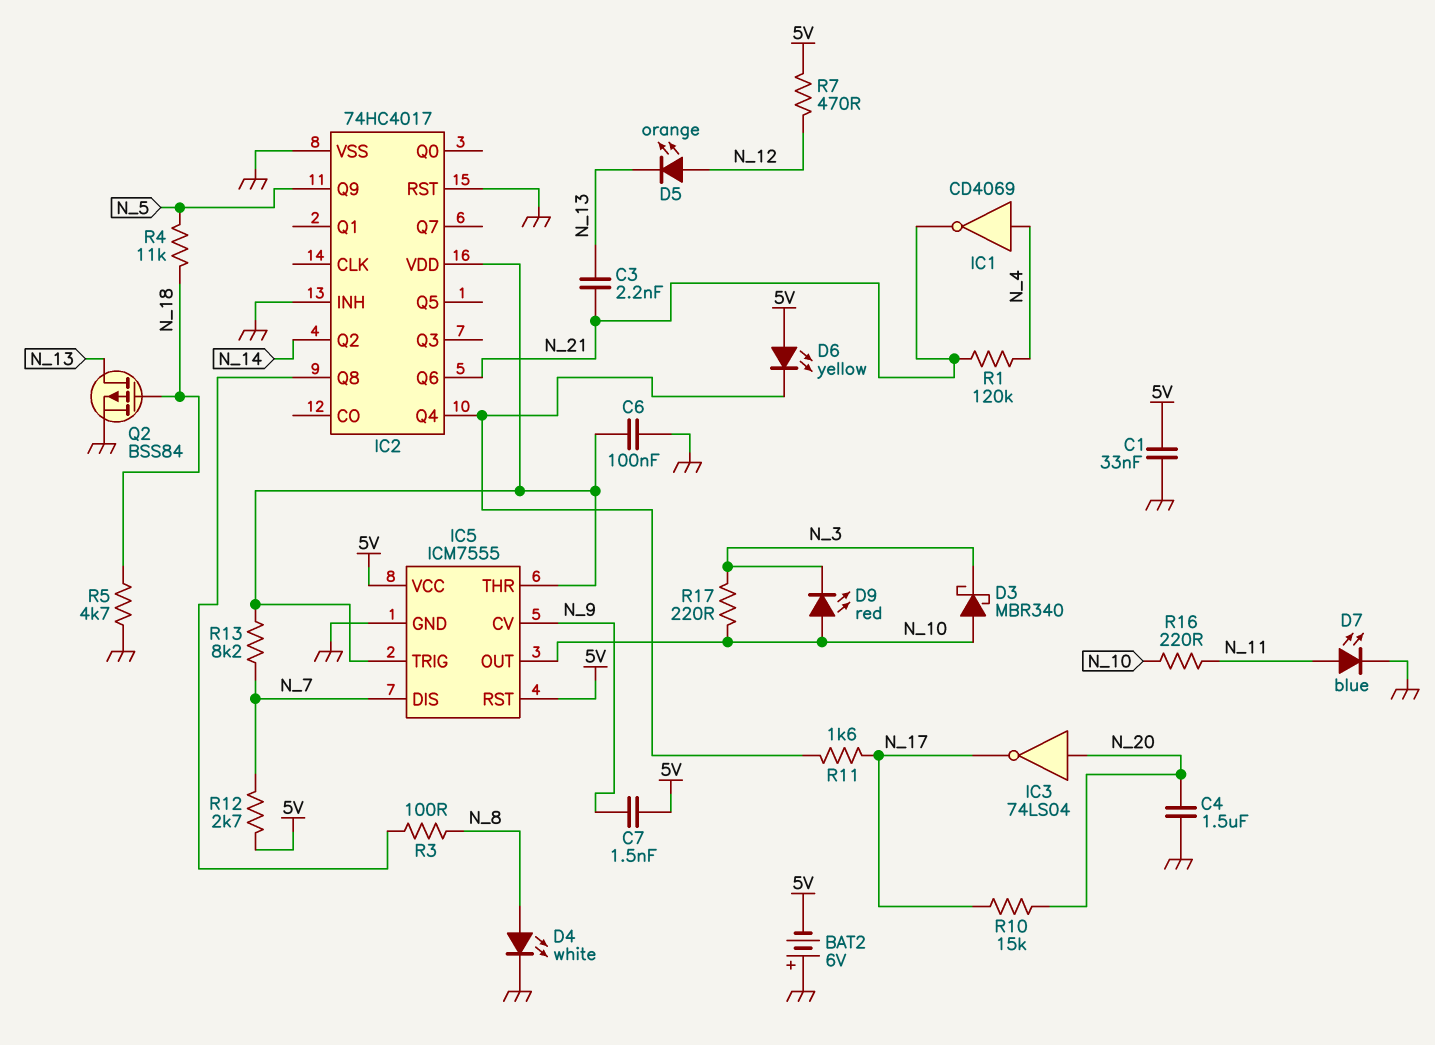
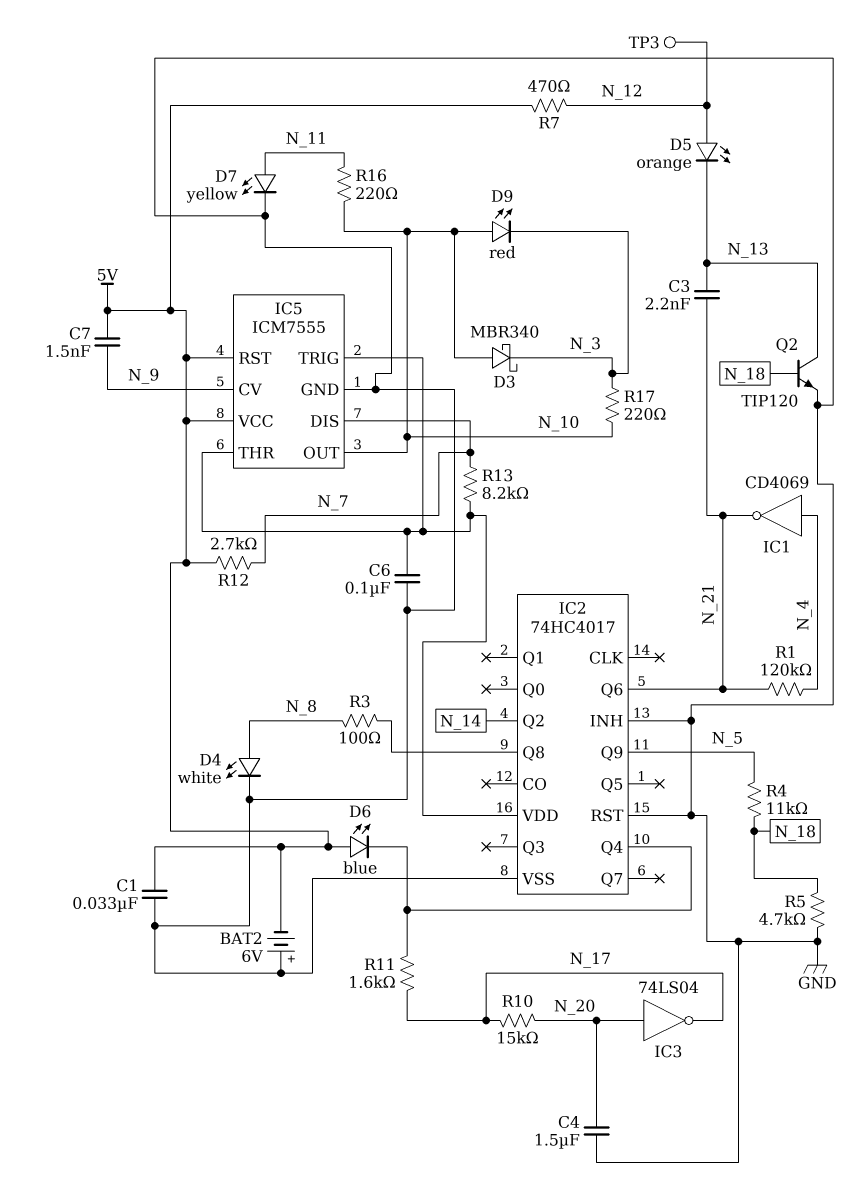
D6: LED yellow (A 5V, K IC2/Q4) -> LED blue (A 5V, K IC2/Q4)
D7: LED blue (A N_11, K GND) -> LED yellow (A N_11, K GND)
Q2: PMOS BSS84 (G N_18, D N_13, S GND) -> NPN TIP120 (B N_18, C N_13, E GND)
TP3: none -> test point (N_12)

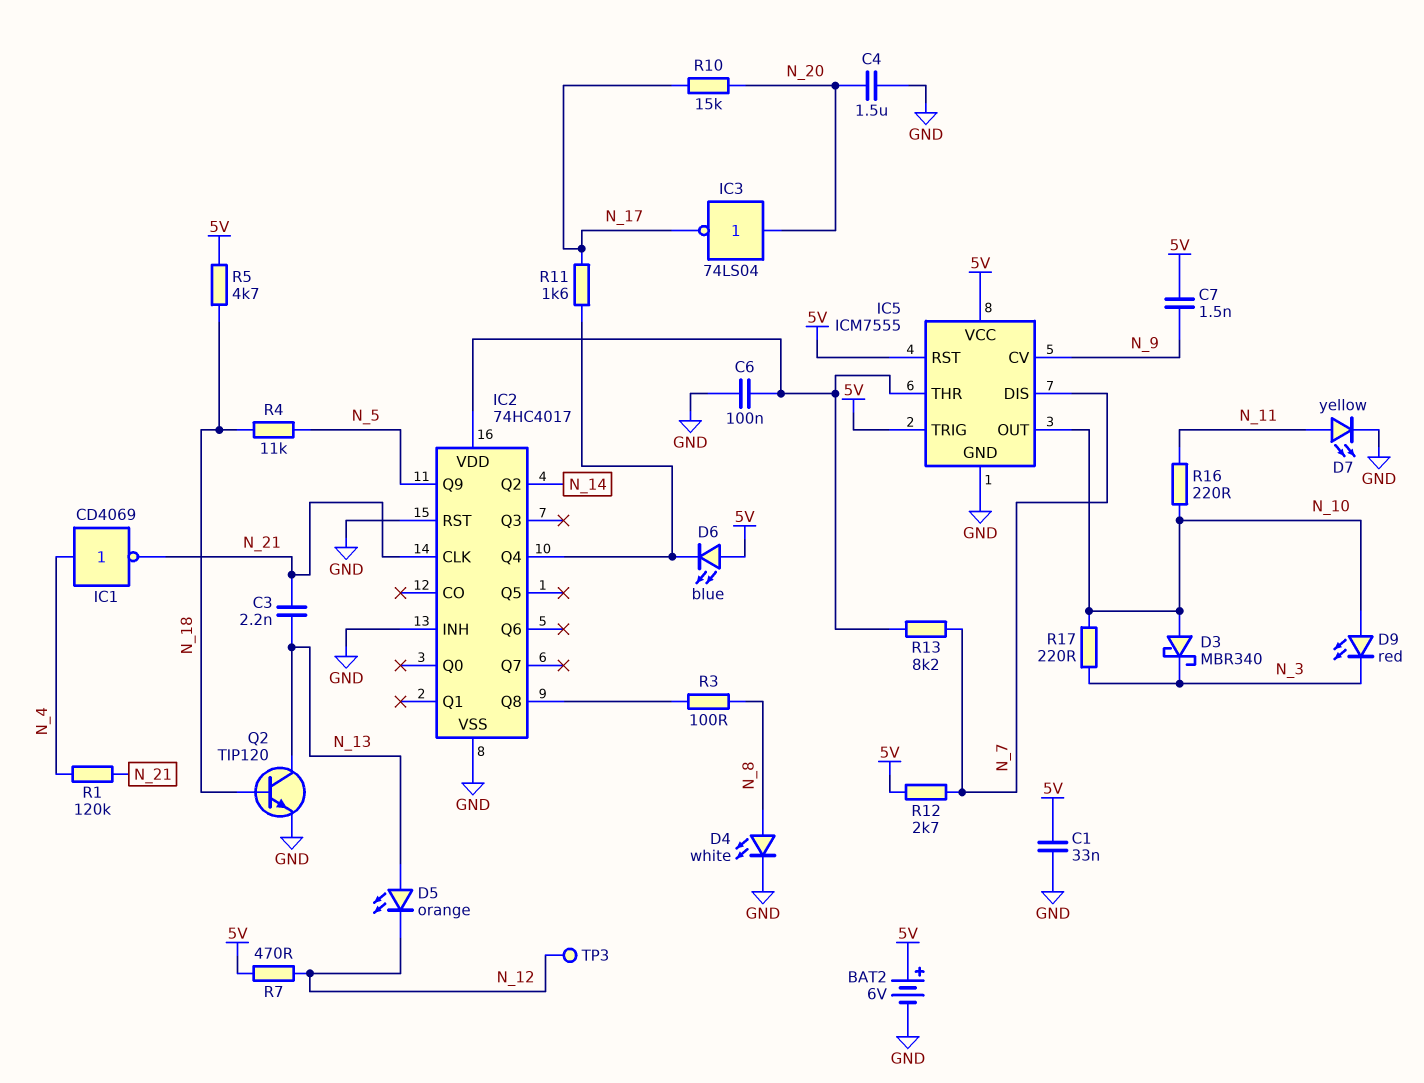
BAT2: 6V (plus GND, minus 5V) -> 6V (plus 5V, minus GND)
D5: LED orange (A N_12, K N_13) -> LED orange (A N_13, K N_12)
IC2 pin CLK: none -> N_21
IC2 pin Q6: N_21 -> none
IC5 pin TRIG: IC2/VDD -> 5V
R5: 4.7k (GND, N_18) -> 4.7k (5V, N_18)

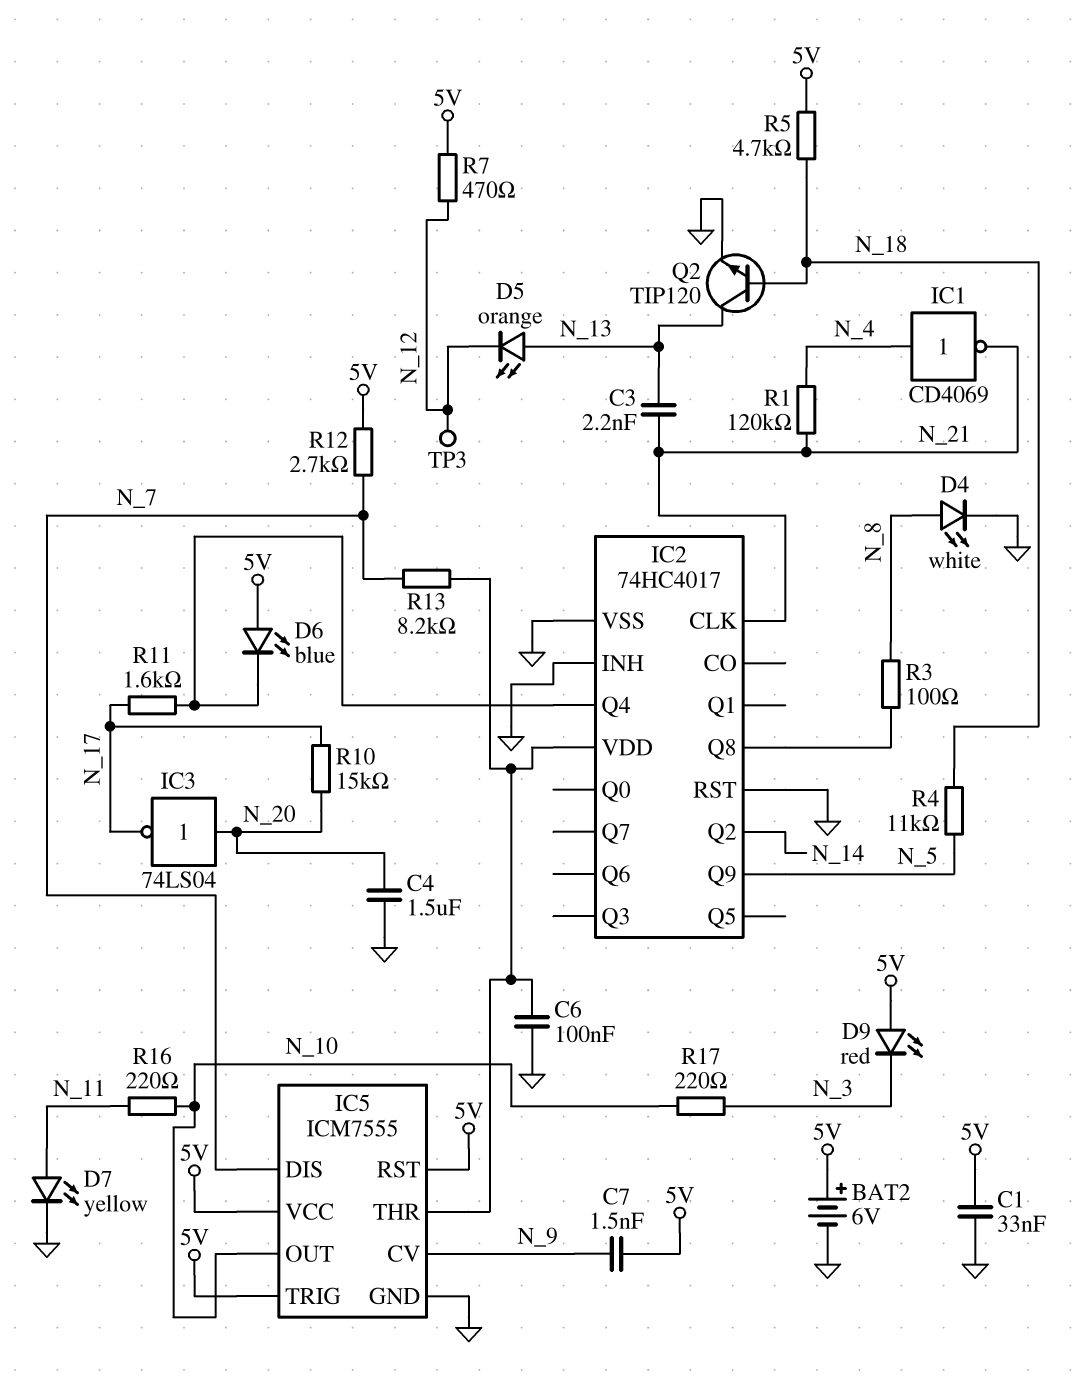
D3: schottky MBR340 (A N_10, K N_3) -> none
D9: LED red (A N_10, K N_3) -> LED red (A 5V, K N_3)

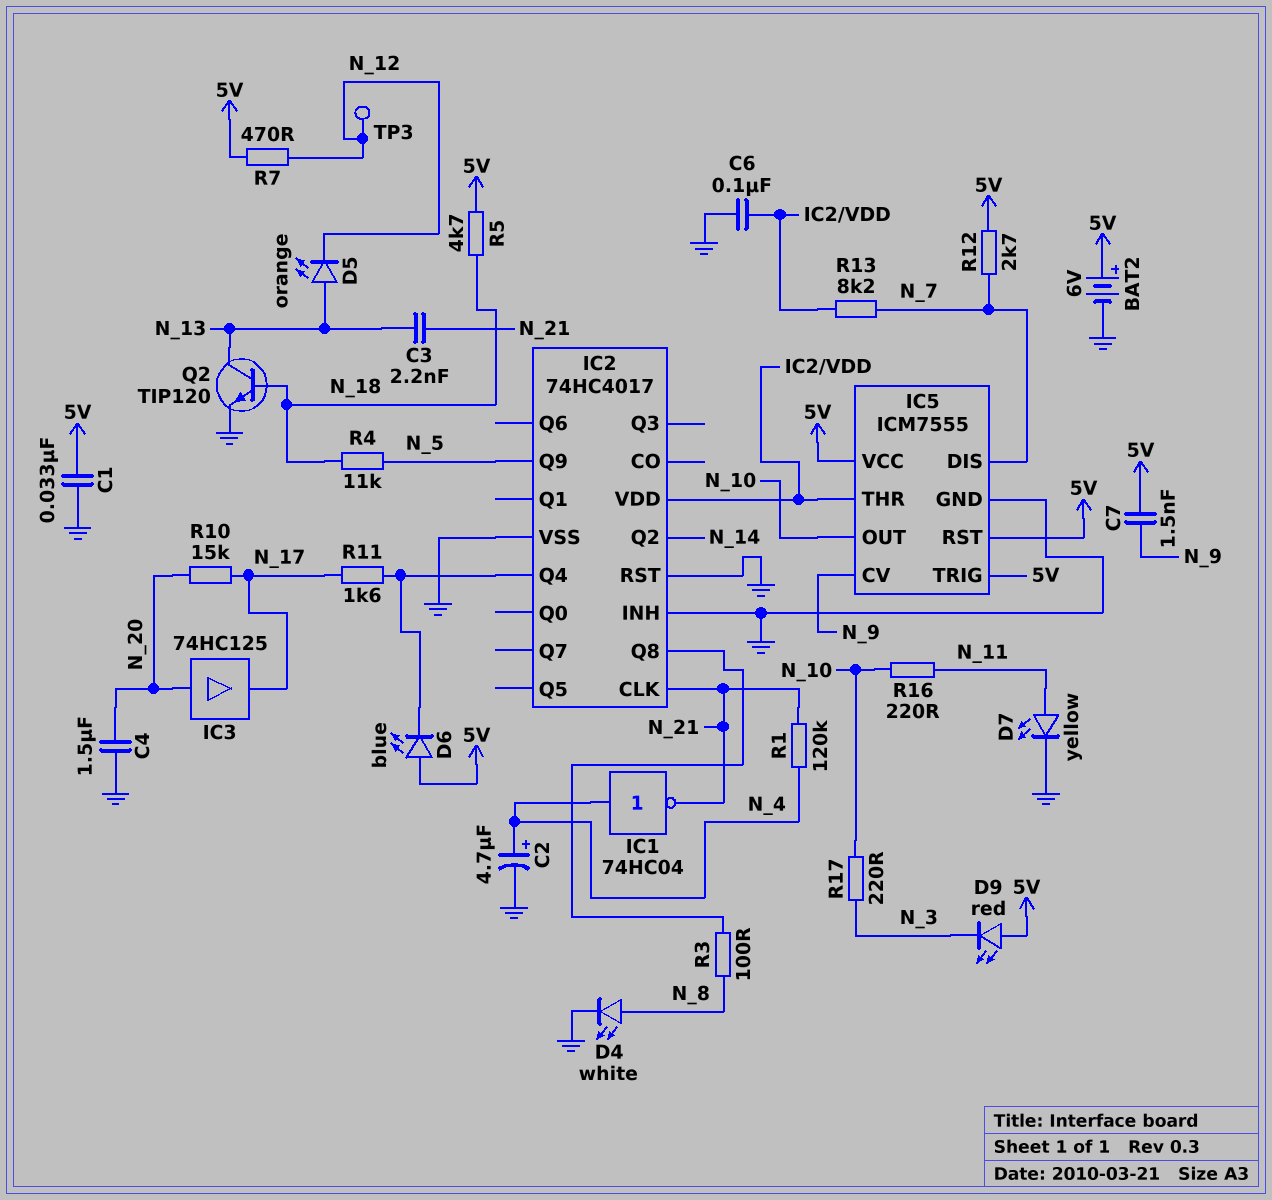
C2: none -> 4.7uF (plus N_4, minus GND)
IC1: NOT CD4069 (in N_4, out N_21) -> NOT 74HC04 (in N_4, out N_21)
IC3: NOT 74LS04 (in N_20, out N_17) -> buffer 74HC125 (in N_20, out N_17)

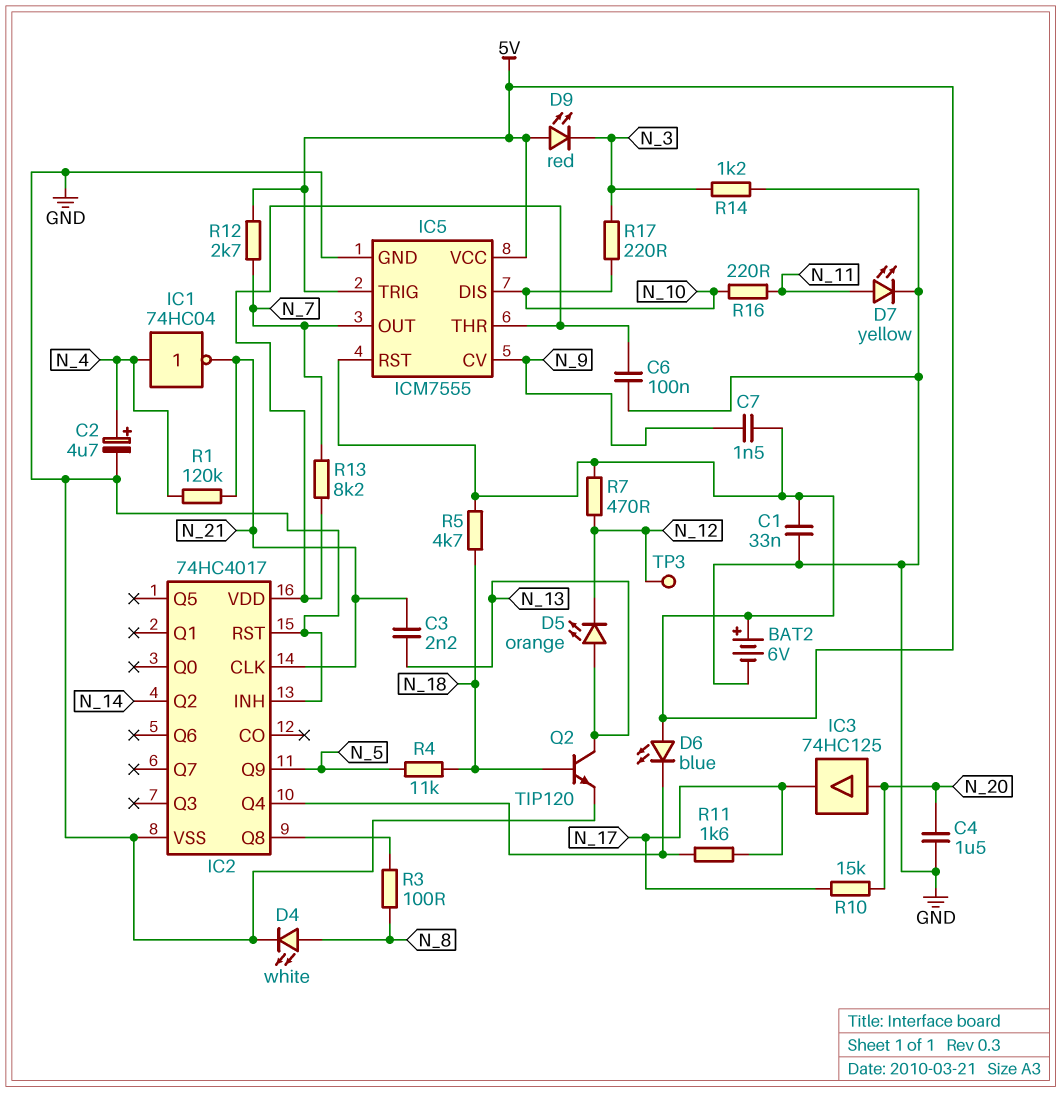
IC5 pin DIS: N_7 -> N_10
IC5 pin OUT: N_10 -> N_7
R14: none -> 1.2k (GND, N_3)

